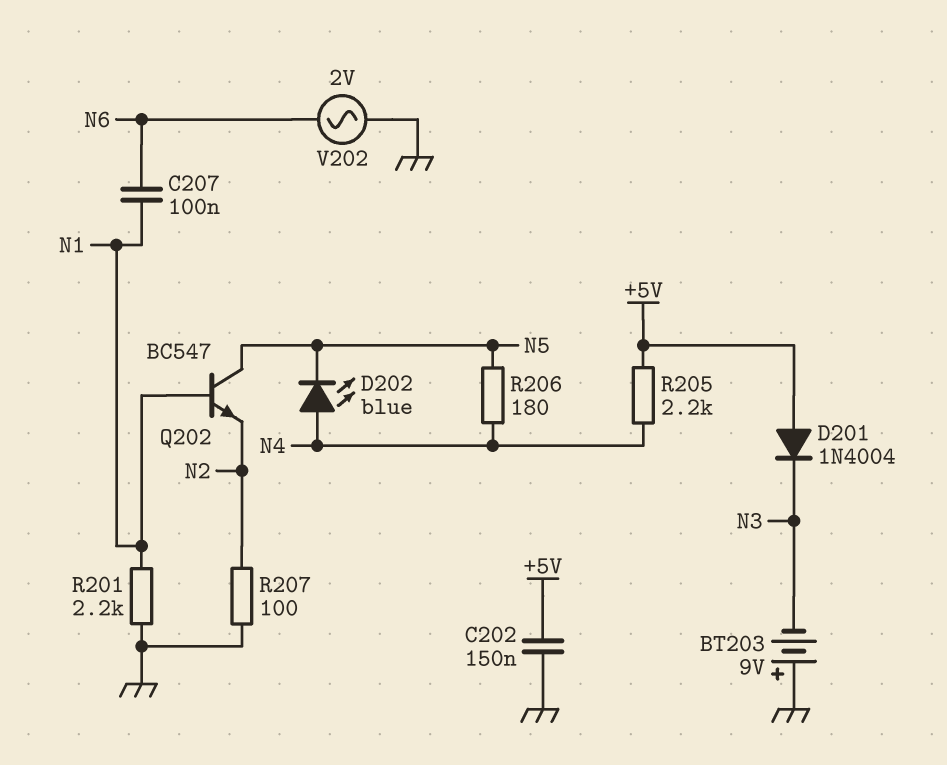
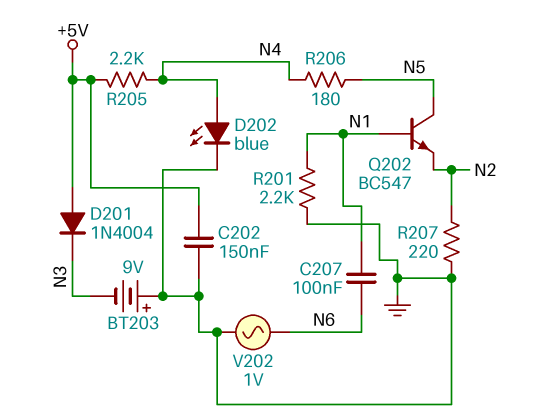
D202: LED blue (A N4, K N5) -> LED blue (A N4, K GND)
R207: 100 (GND, N2) -> 220 (GND, N2)
V202: AC 2V (GND, N6) -> AC 1V (GND, N6)

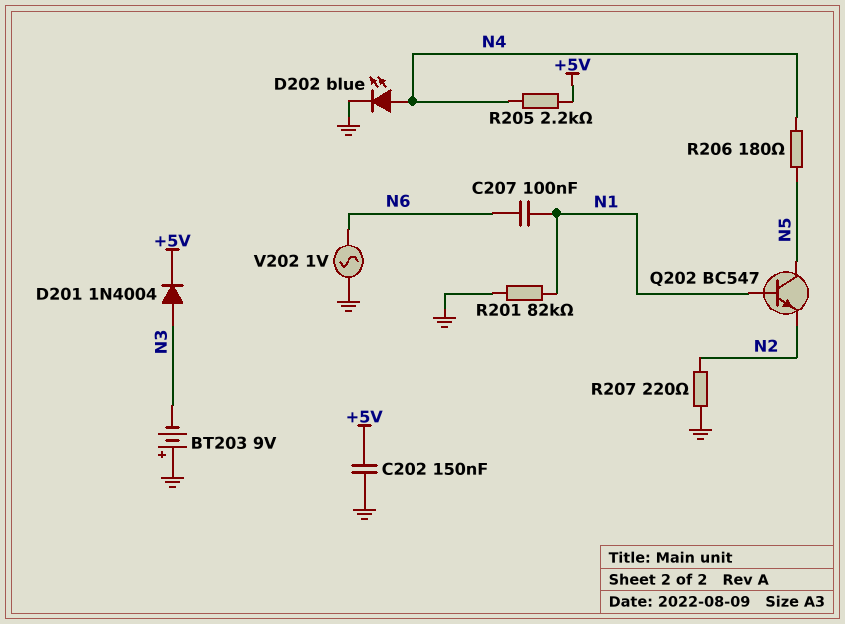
D201: diode 1N4004 (A +5V, K N3) -> diode 1N4004 (A N3, K +5V)
R201: 2.2k (GND, N1) -> 82k (GND, N1)

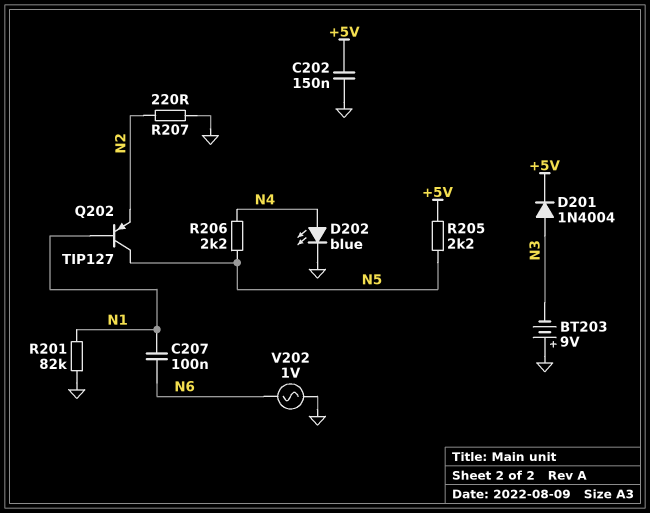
Q202: NPN BC547 (B N1, C N5, E N2) -> PNP TIP127 (B N1, C N5, E N2)
R205: 2.2k (+5V, N4) -> 2.2k (+5V, N5)
R206: 180 (N4, N5) -> 2.2k (N4, N5)

